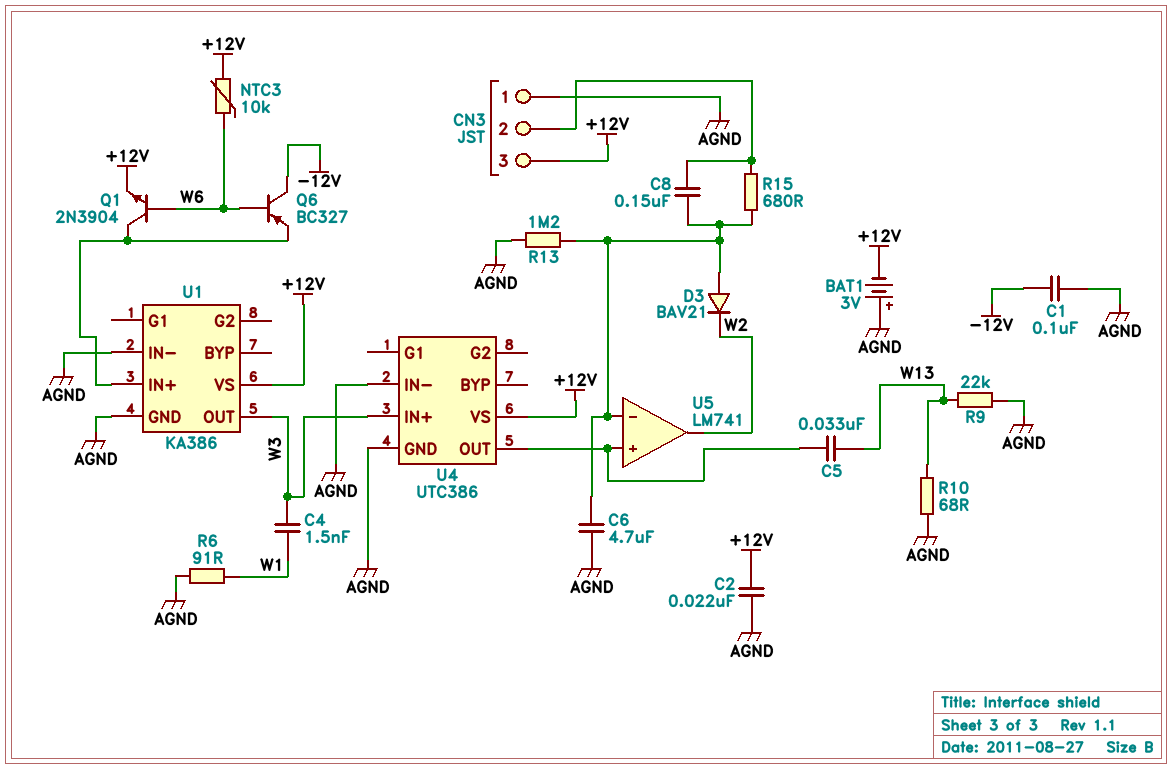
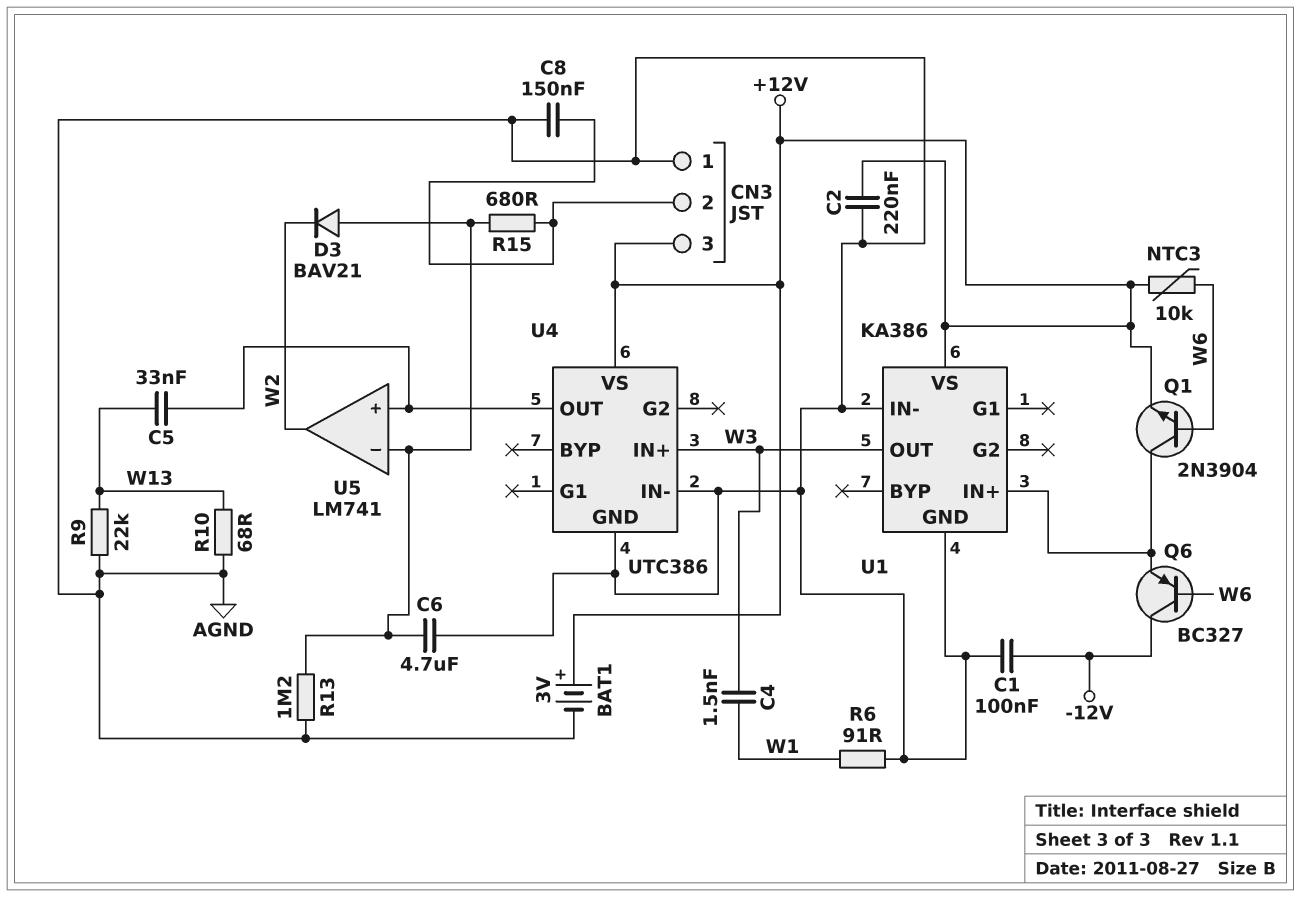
BAT1: 3V (plus AGND, minus +12V) -> 3V (plus +12V, minus AGND)
C2: 22nF (+12V, AGND) -> 220nF (+12V, AGND)
C8: 150nF (CN3/2, U5/in-) -> 150nF (AGND, CN3/2)

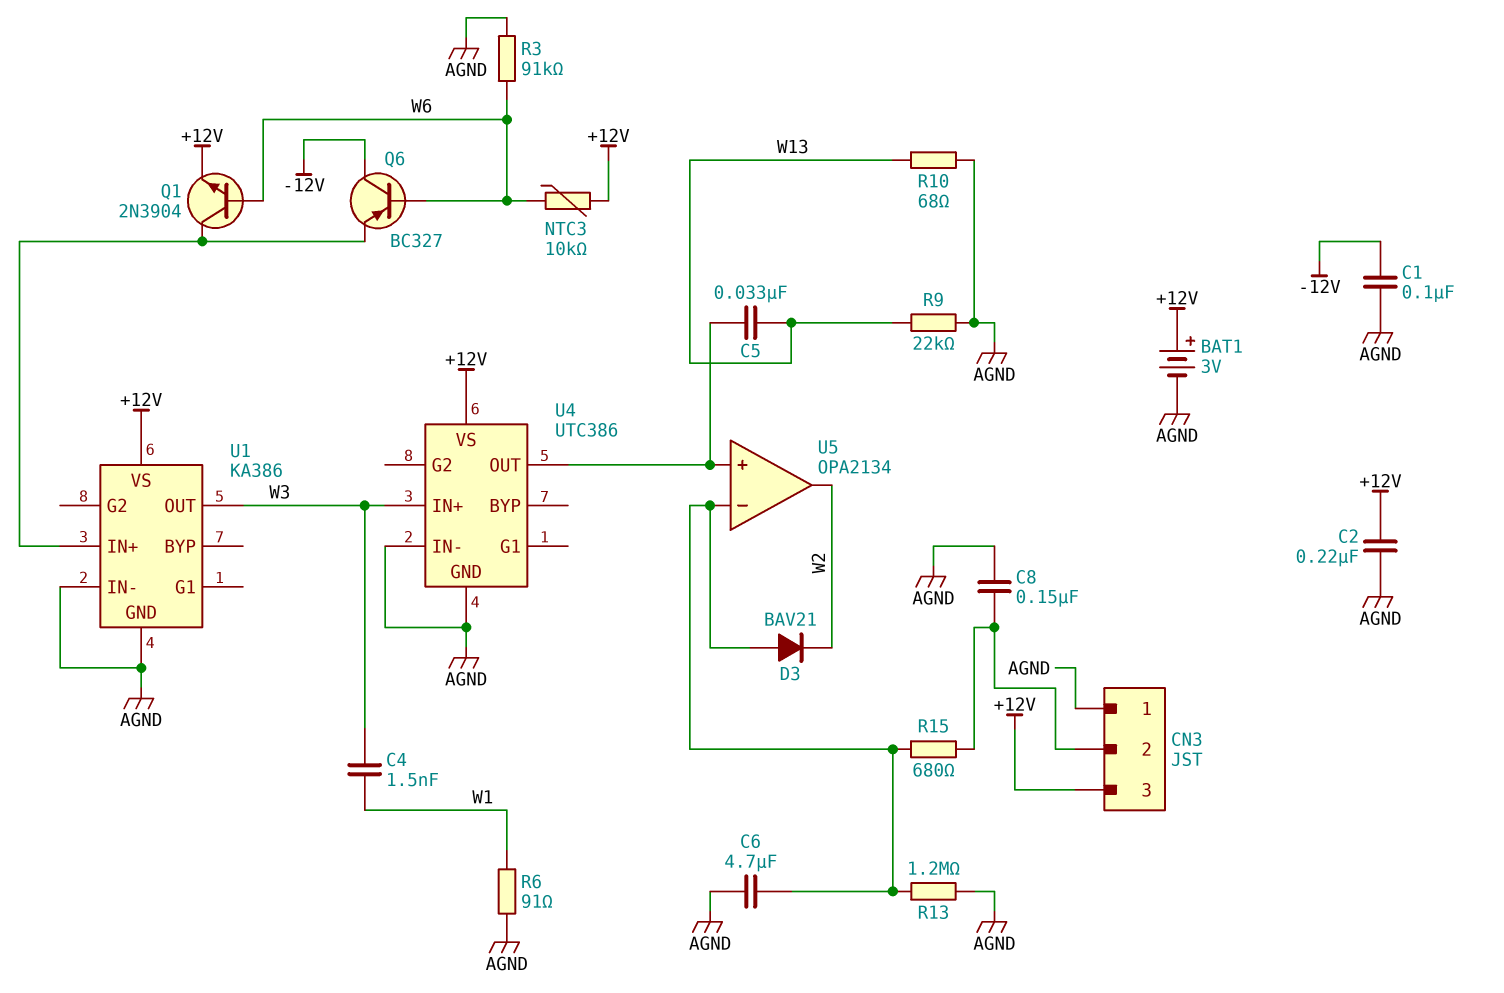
R3: none -> 91k (AGND, W6)
U5: LM741 -> OPA2134

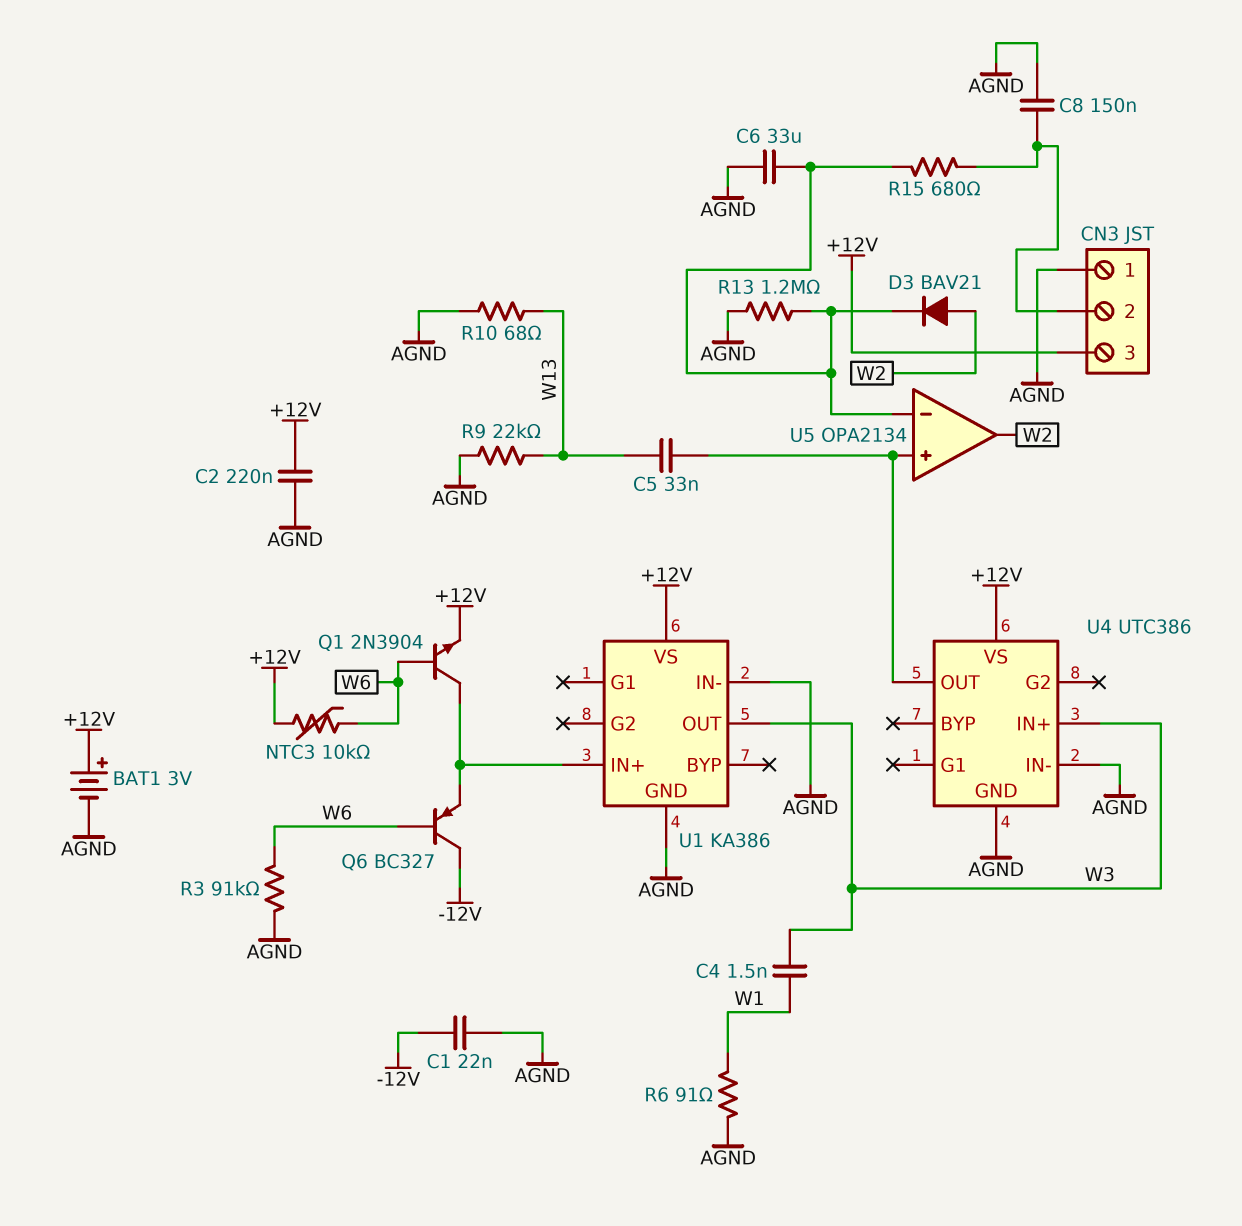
C1: 100nF (-12V, AGND) -> 22nF (-12V, AGND)
C6: 4.7uF (AGND, U5/in-) -> 33uF (AGND, U5/in-)
D3: diode BAV21 (A U5/in-, K W2) -> diode BAV21 (A W2, K U5/in-)

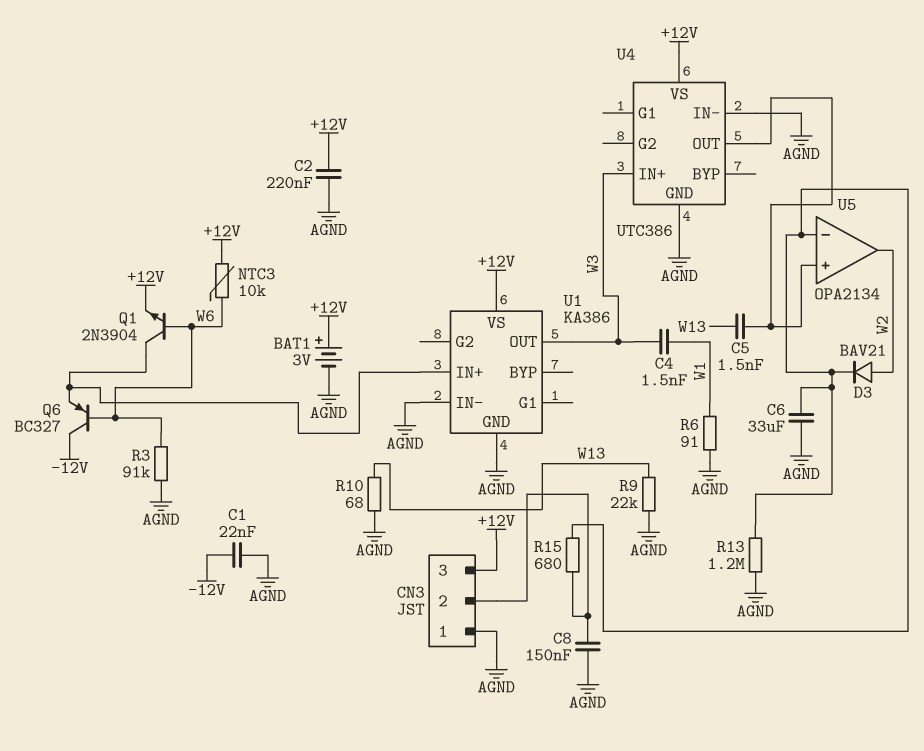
C5: 33nF (U4/OUT, W13) -> 1.5nF (U4/OUT, W13)

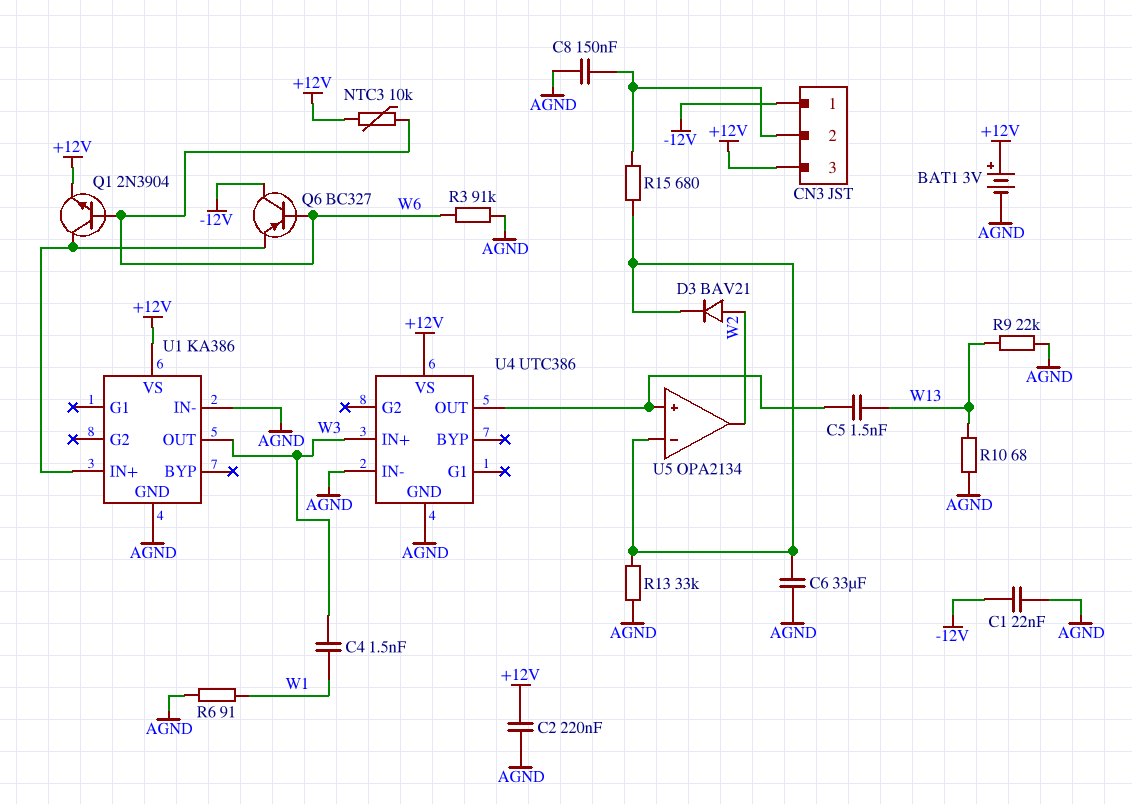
CN3 pin 1: AGND -> -12V
R13: 1.2M (AGND, U5/in-) -> 33k (AGND, U5/in-)

